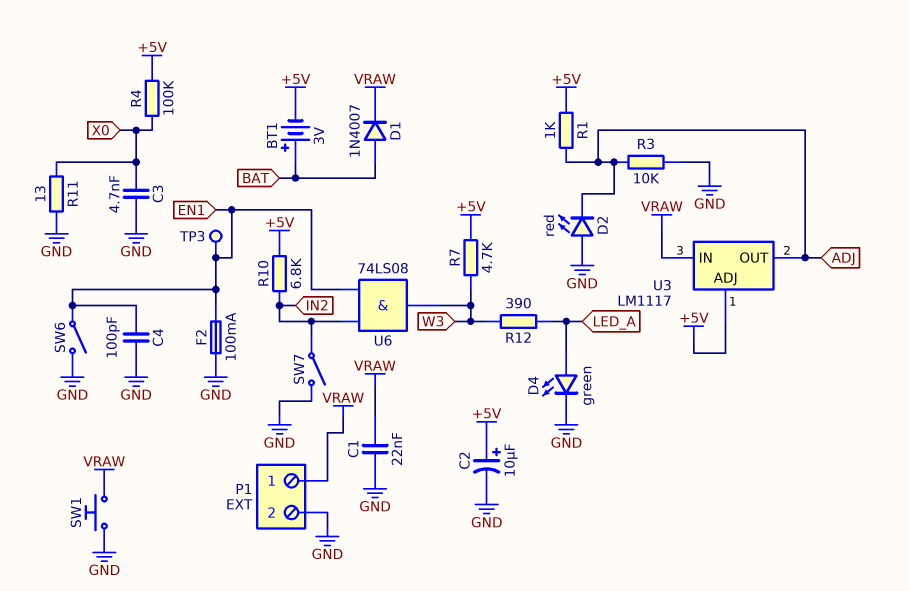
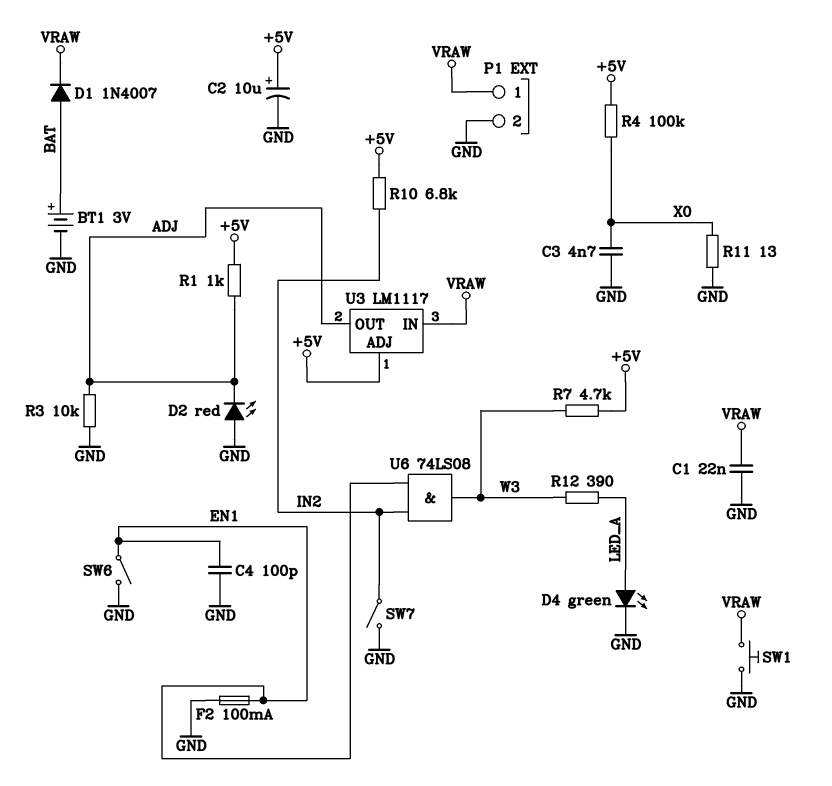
BT1: 3V (plus BAT, minus +5V) -> 3V (plus BAT, minus GND)
TP3: test point (EN1) -> none

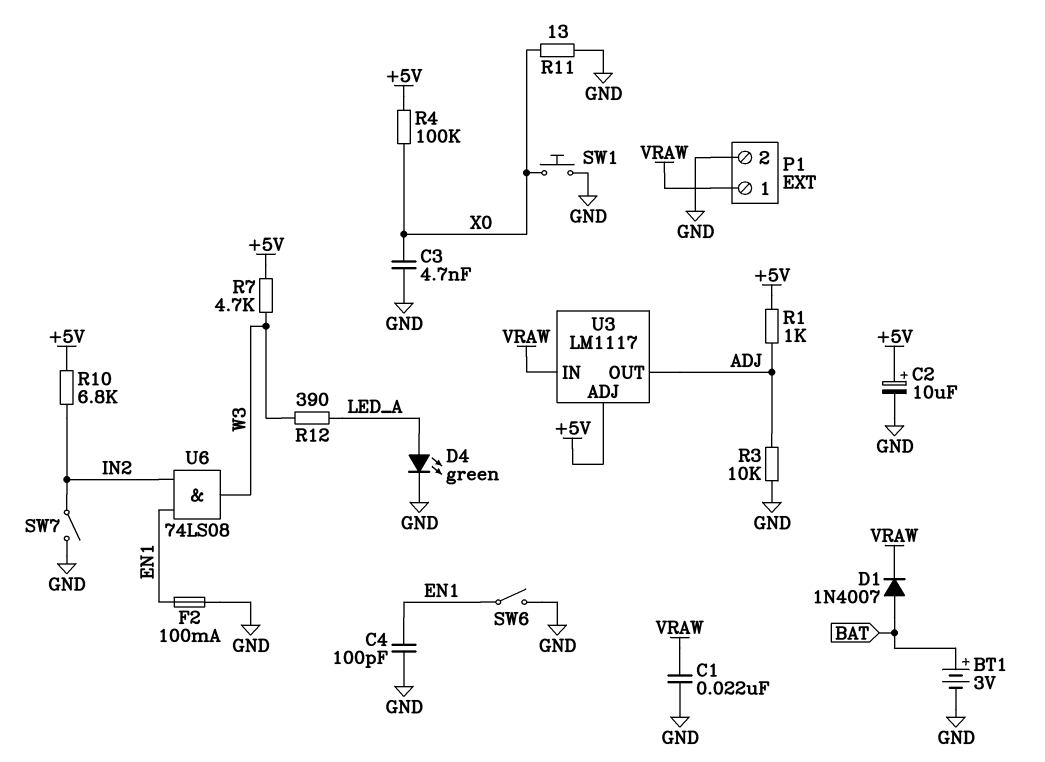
D2: LED red (A GND, K ADJ) -> none
SW1: button (GND, VRAW) -> button (GND, X0)

